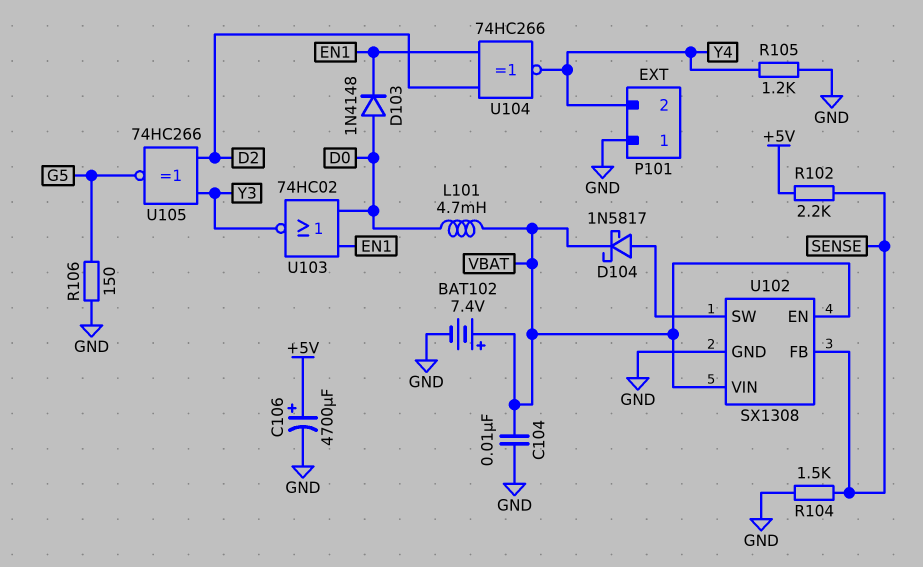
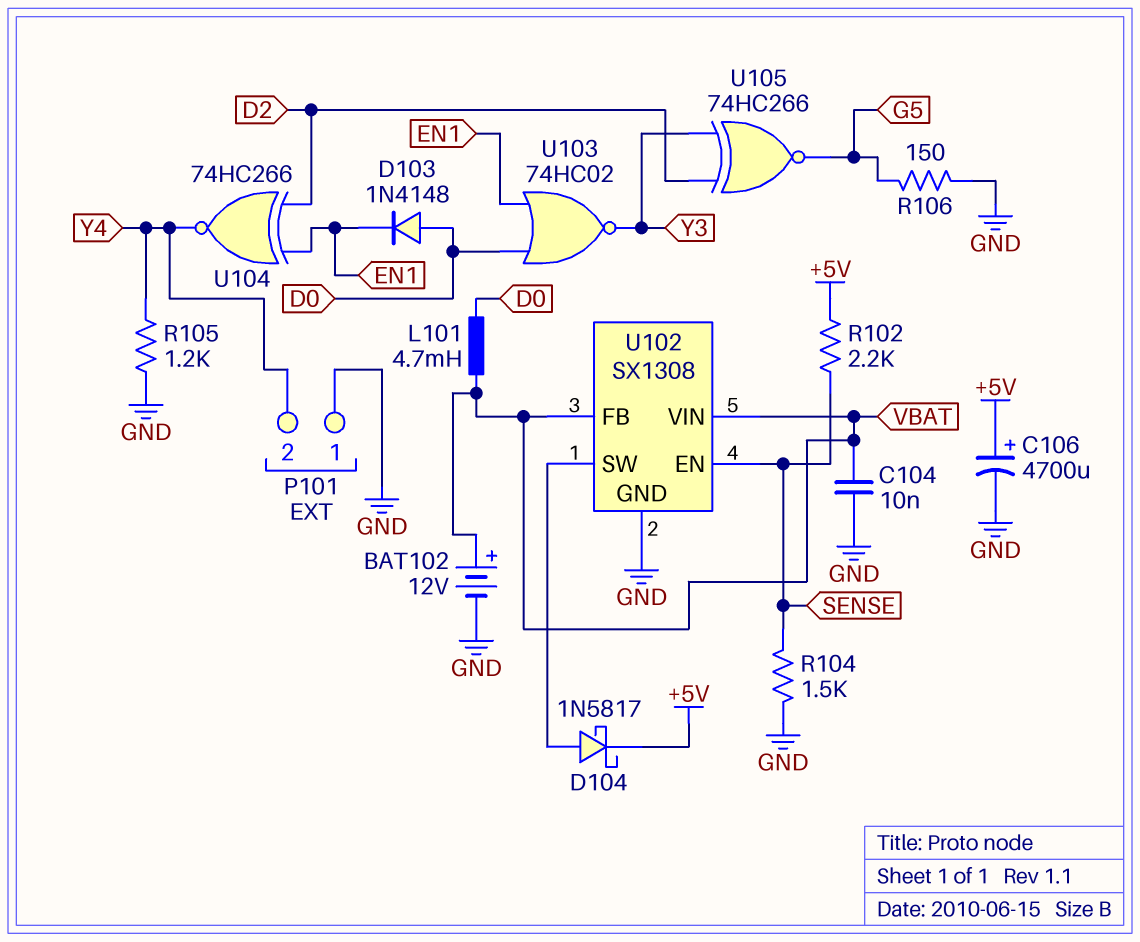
BAT102: 7.4V (plus VBAT, minus GND) -> 12V (plus VBAT, minus GND)
D104: schottky 1N5817 (A U102/SW, K VBAT) -> schottky 1N5817 (A U102/SW, K +5V)
U102 pin EN: VBAT -> SENSE
U102 pin FB: SENSE -> VBAT

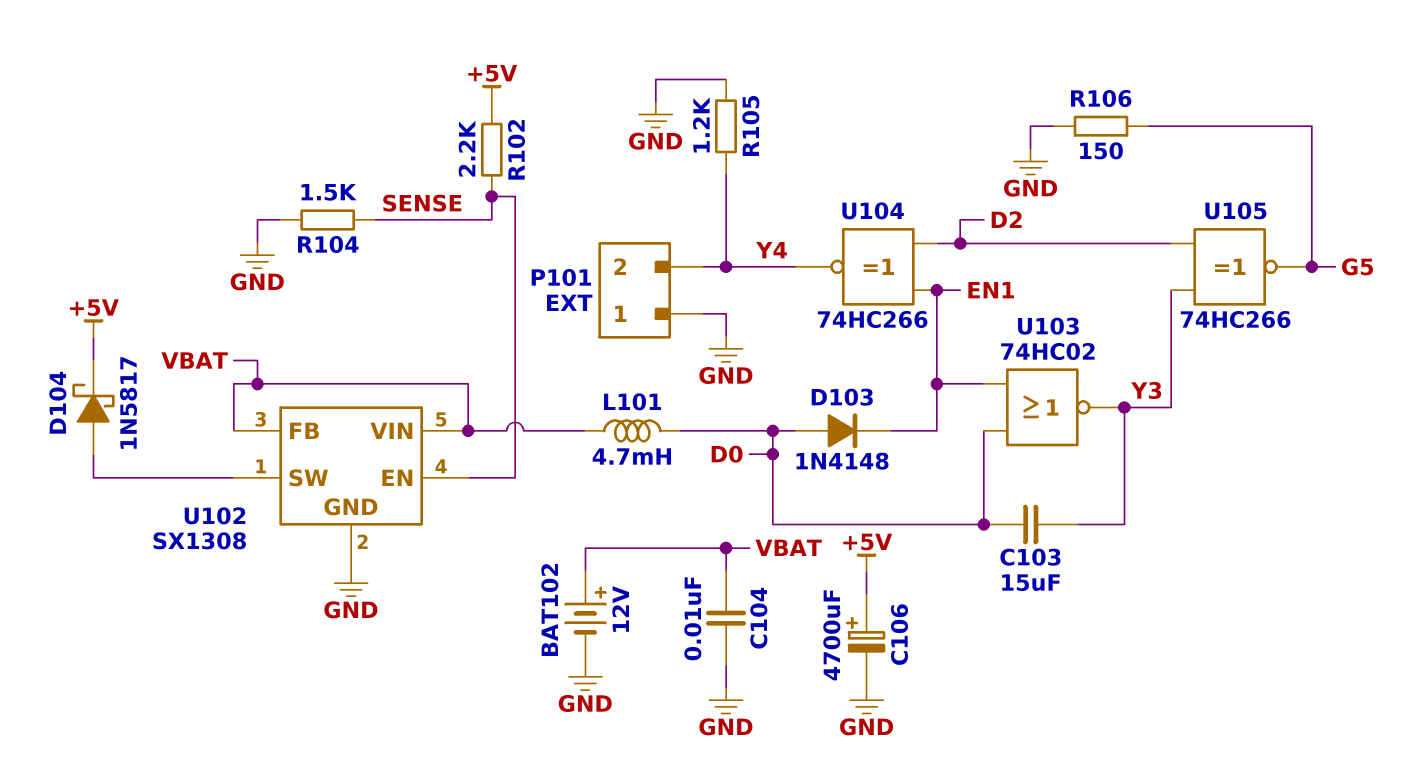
C103: none -> 15uF (D0, Y3)

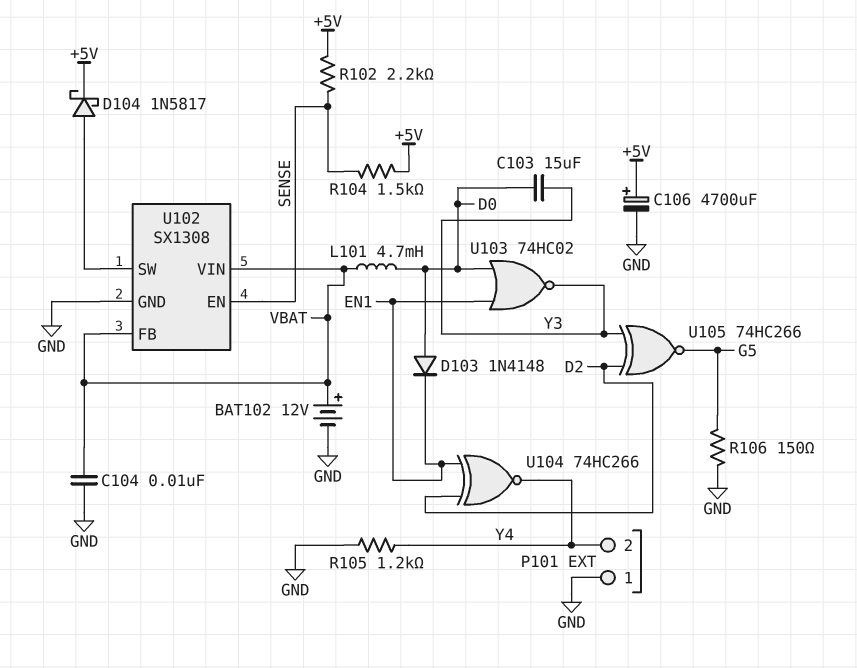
R104: 1.5k (GND, SENSE) -> 1.5k (+5V, SENSE)

